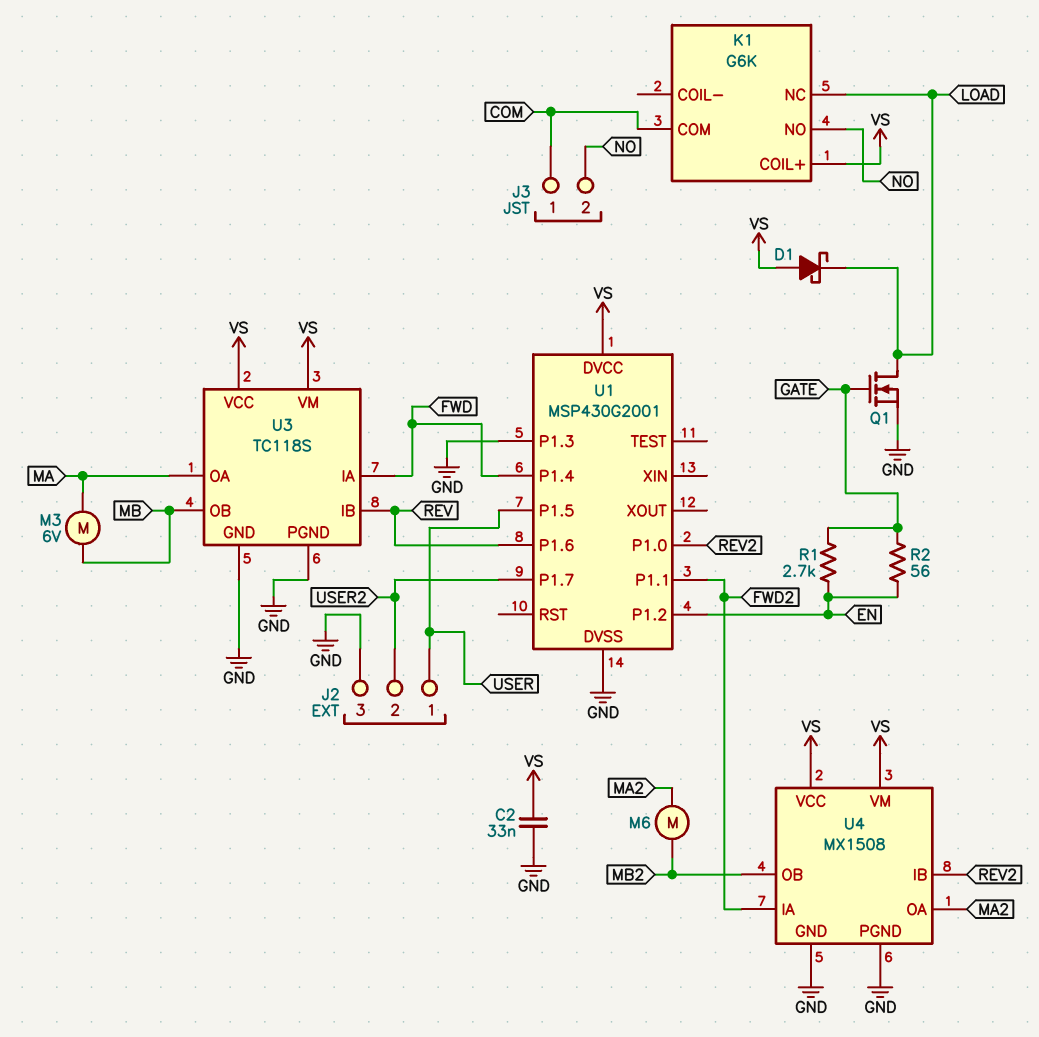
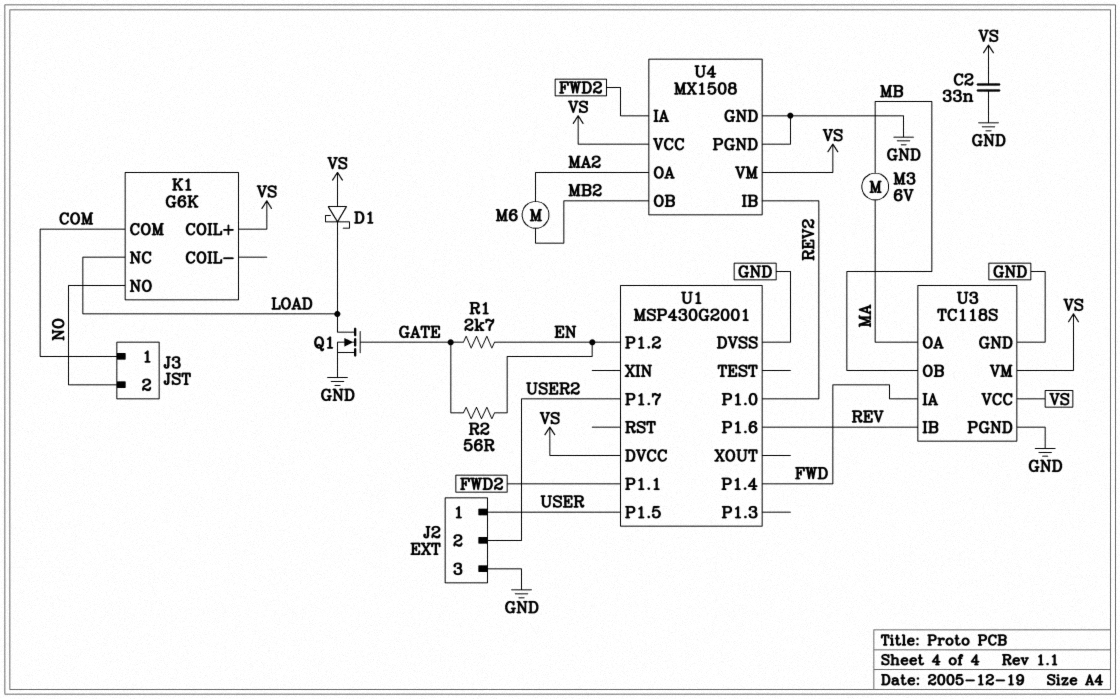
U1 pin P1.3: GND -> none

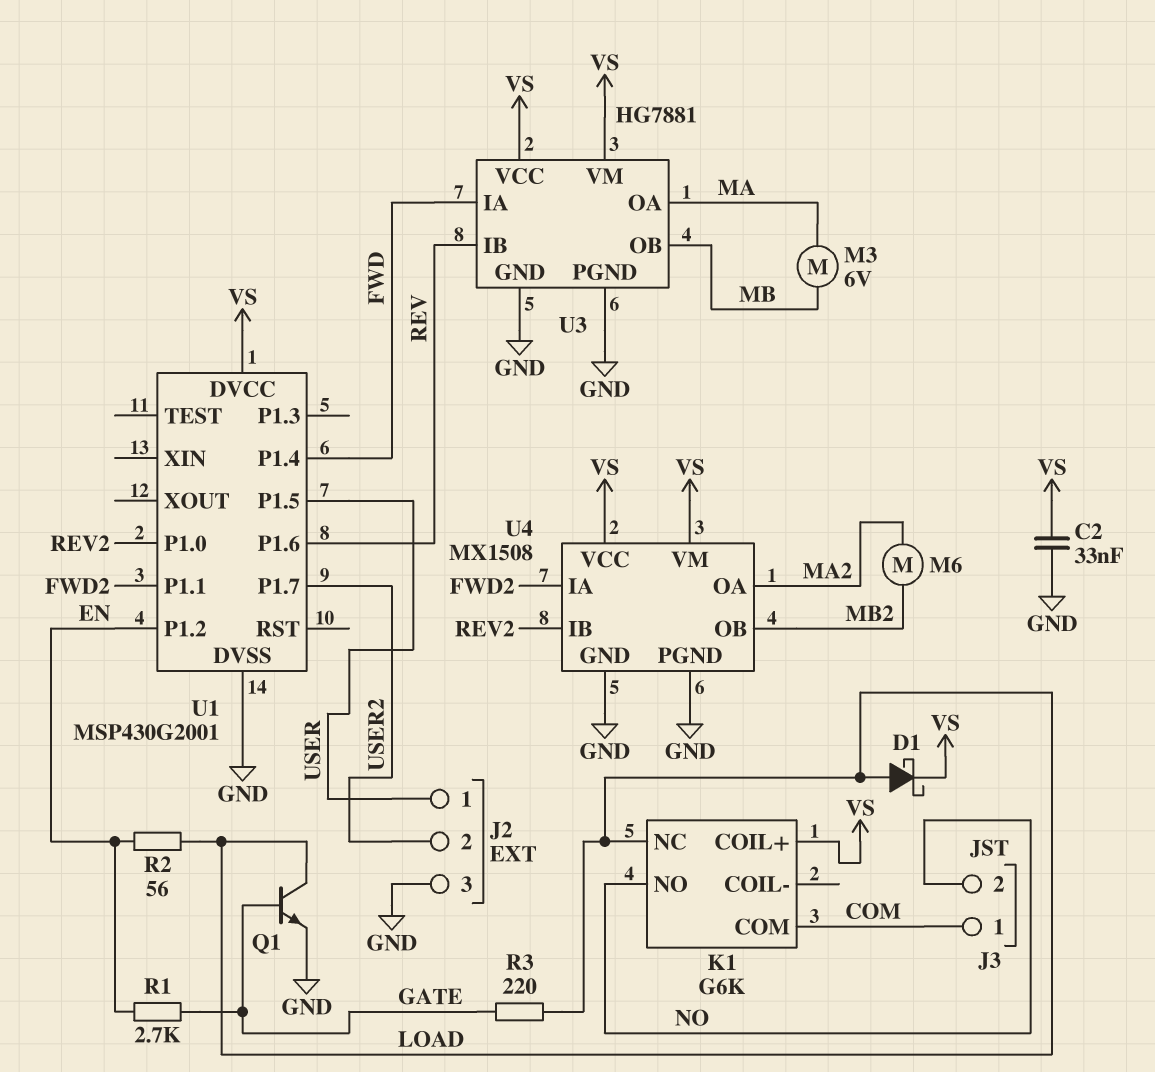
D1: schottky (A VS, K LOAD) -> schottky (A LOAD, K VS)
Q1: NMOS (G GATE, D LOAD, S GND) -> NPN (B GATE, C LOAD, E GND)
R2: 56 (EN, GATE) -> 56 (EN, LOAD)
R3: none -> 220 (GATE, LOAD)
U3: TC118S -> HG7881

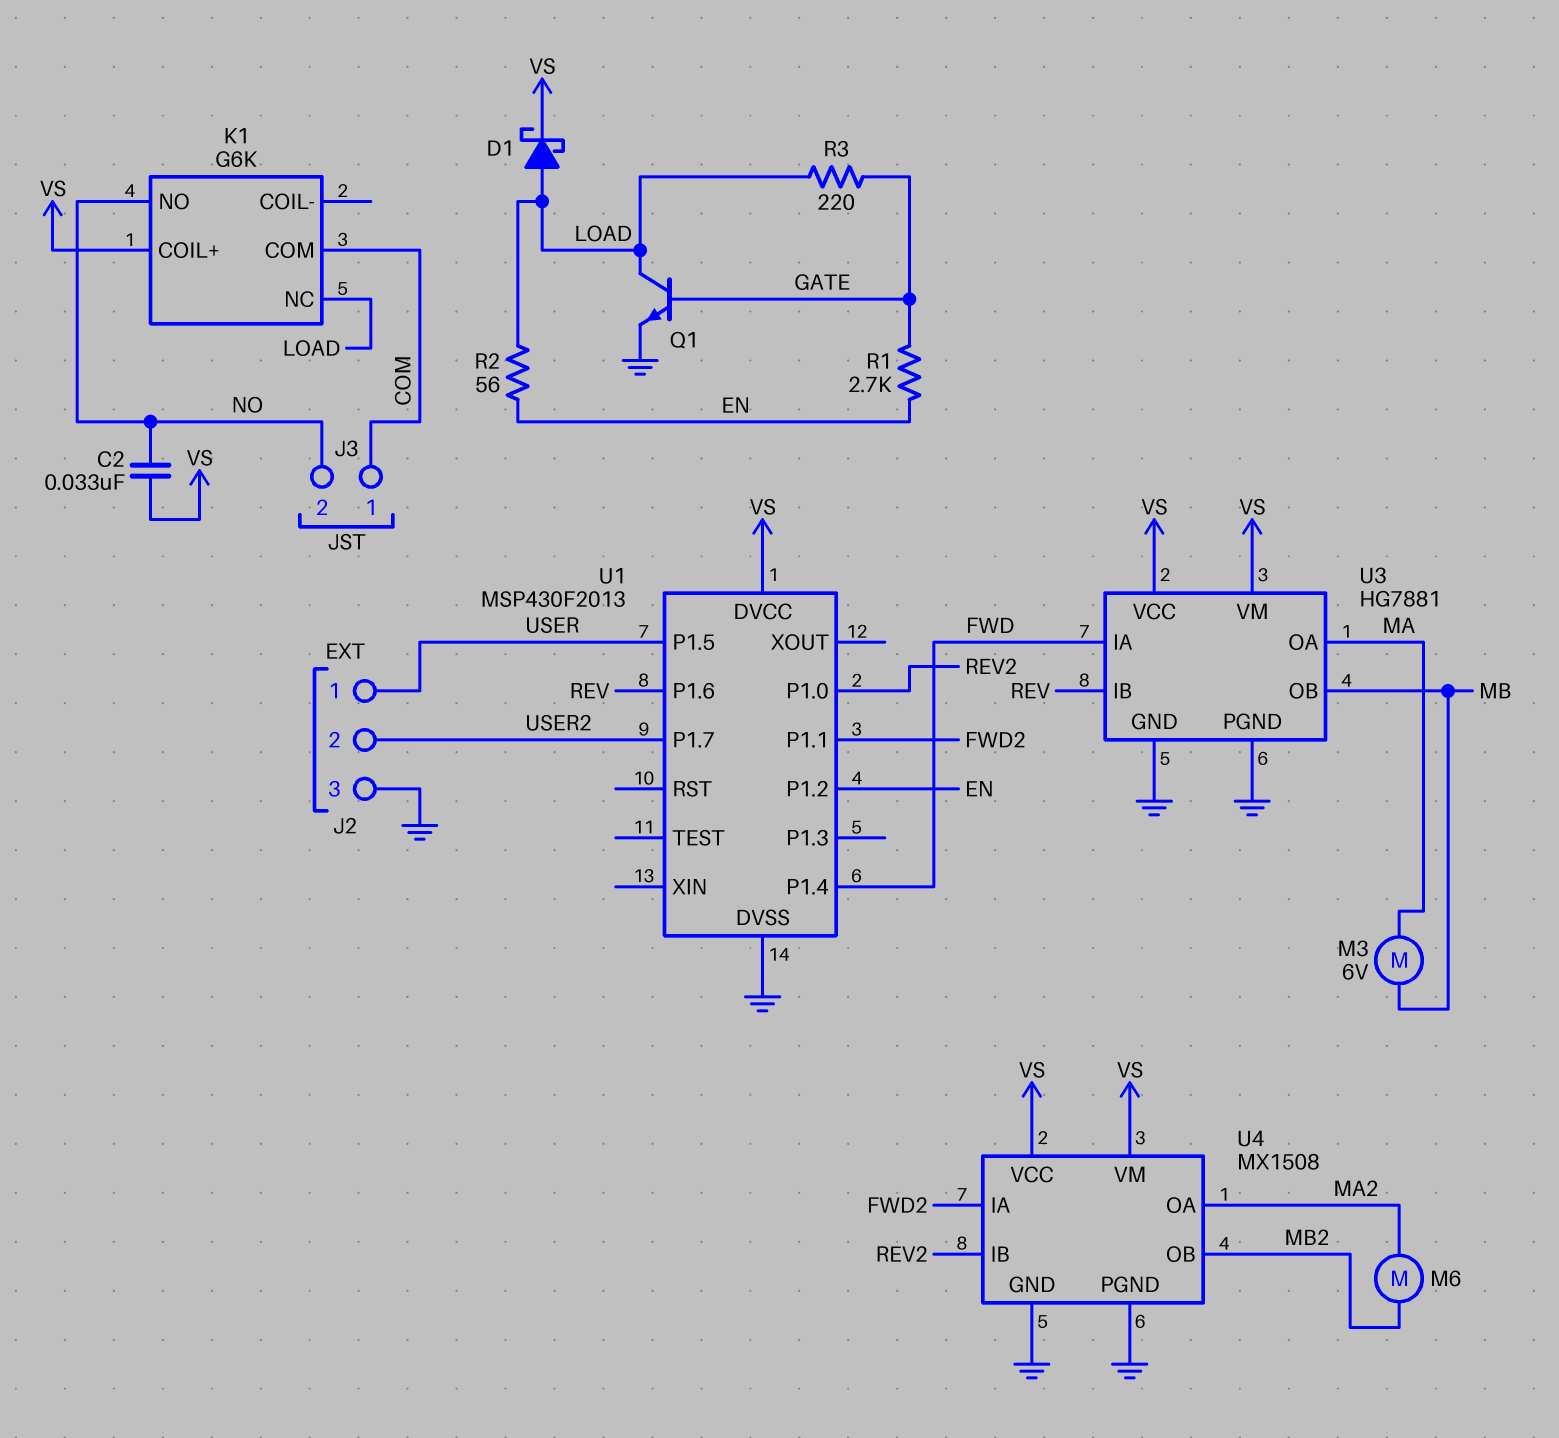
C2: 33nF (GND, VS) -> 33nF (NO, VS)
U1: MSP430G2001 -> MSP430F2013

